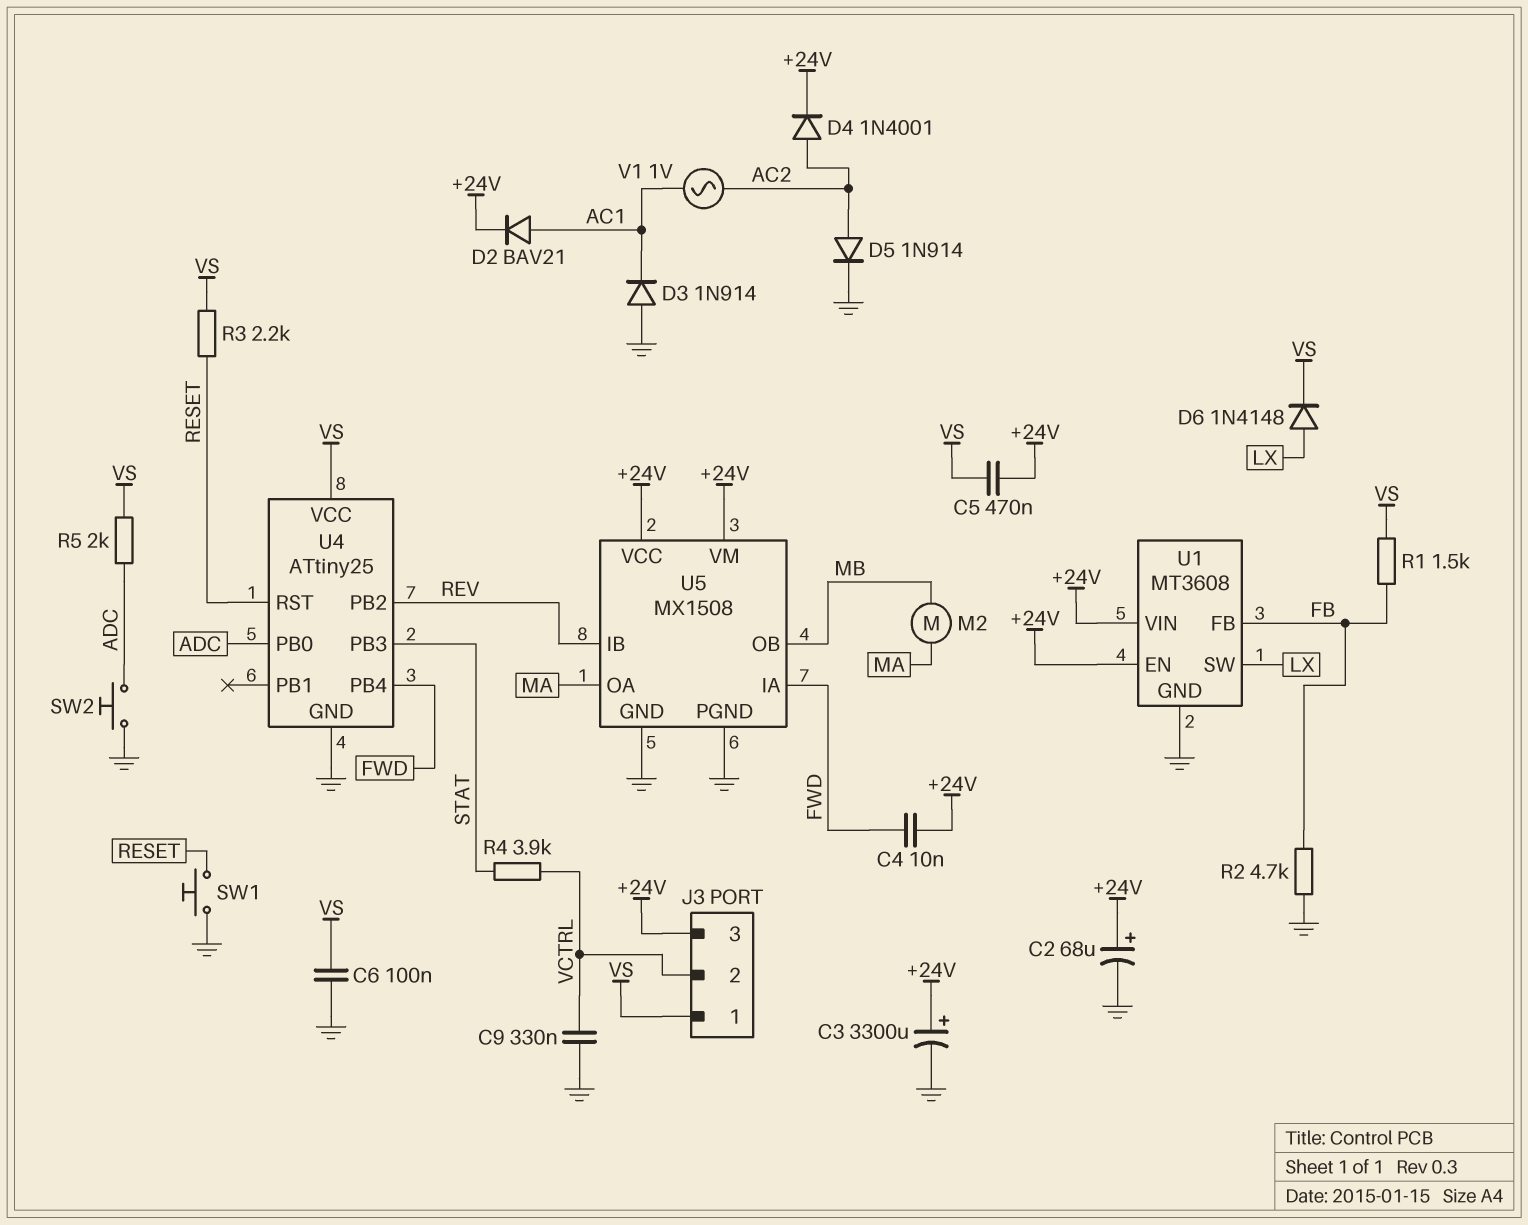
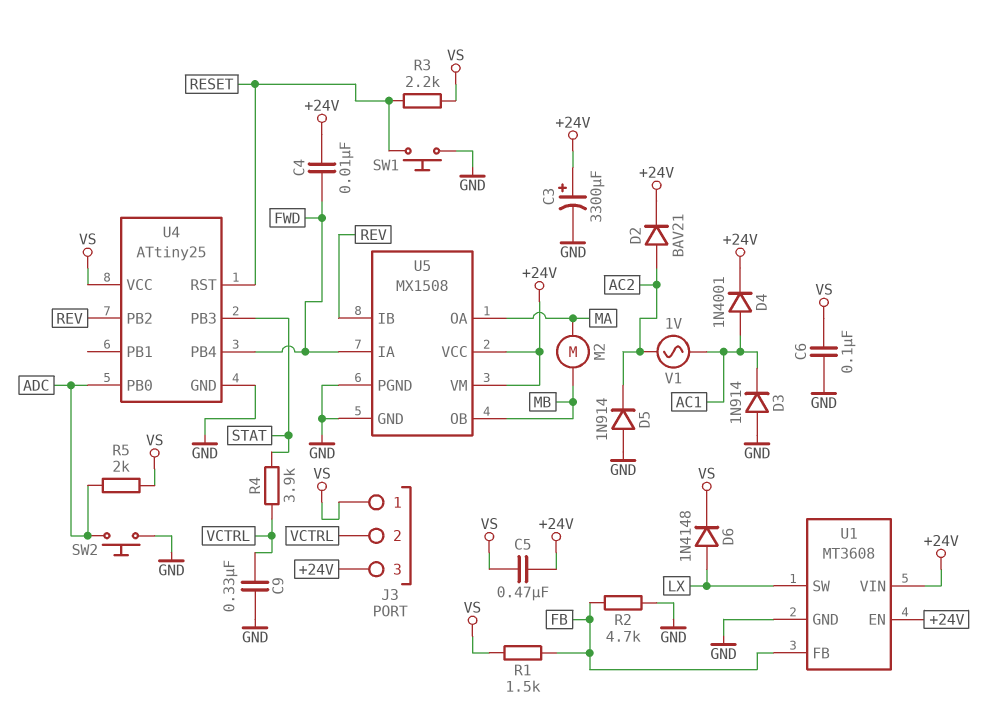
C2: 68uF (plus +24V, minus GND) -> none
D2: diode BAV21 (A AC1, K +24V) -> diode BAV21 (A AC2, K +24V)
D4: diode 1N4001 (A AC2, K +24V) -> diode 1N4001 (A AC1, K +24V)
D5: diode 1N914 (A AC2, K GND) -> diode 1N914 (A GND, K AC2)

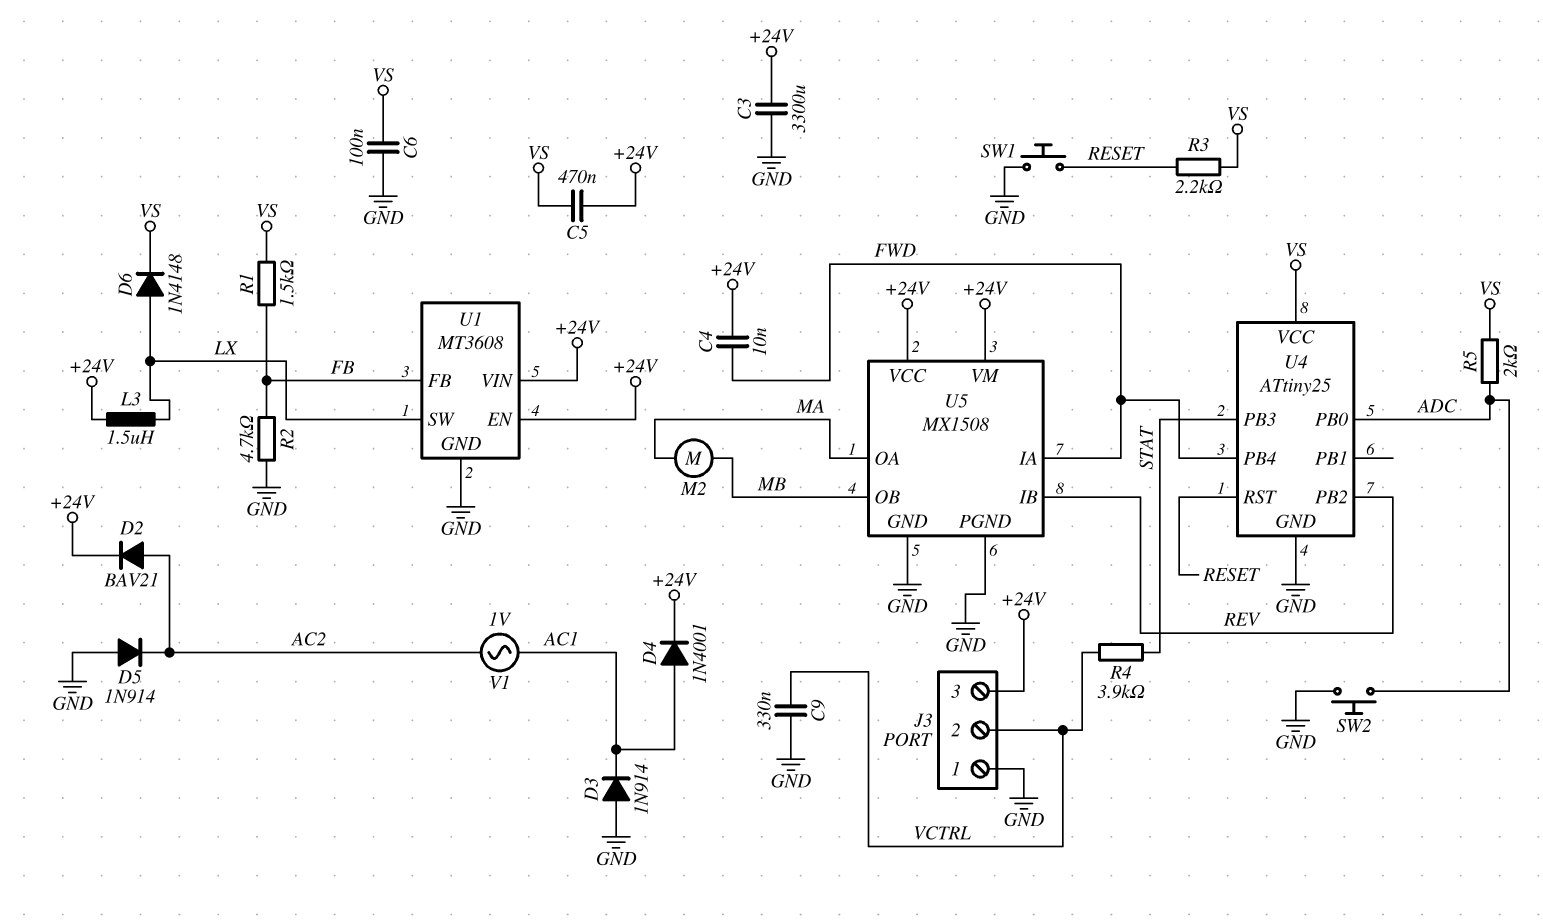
C3: 3300uF (plus +24V, minus GND) -> 3300uF (+24V, GND)
J3 pin 1: VS -> GND
L3: none -> 1.5uH (+24V, LX)

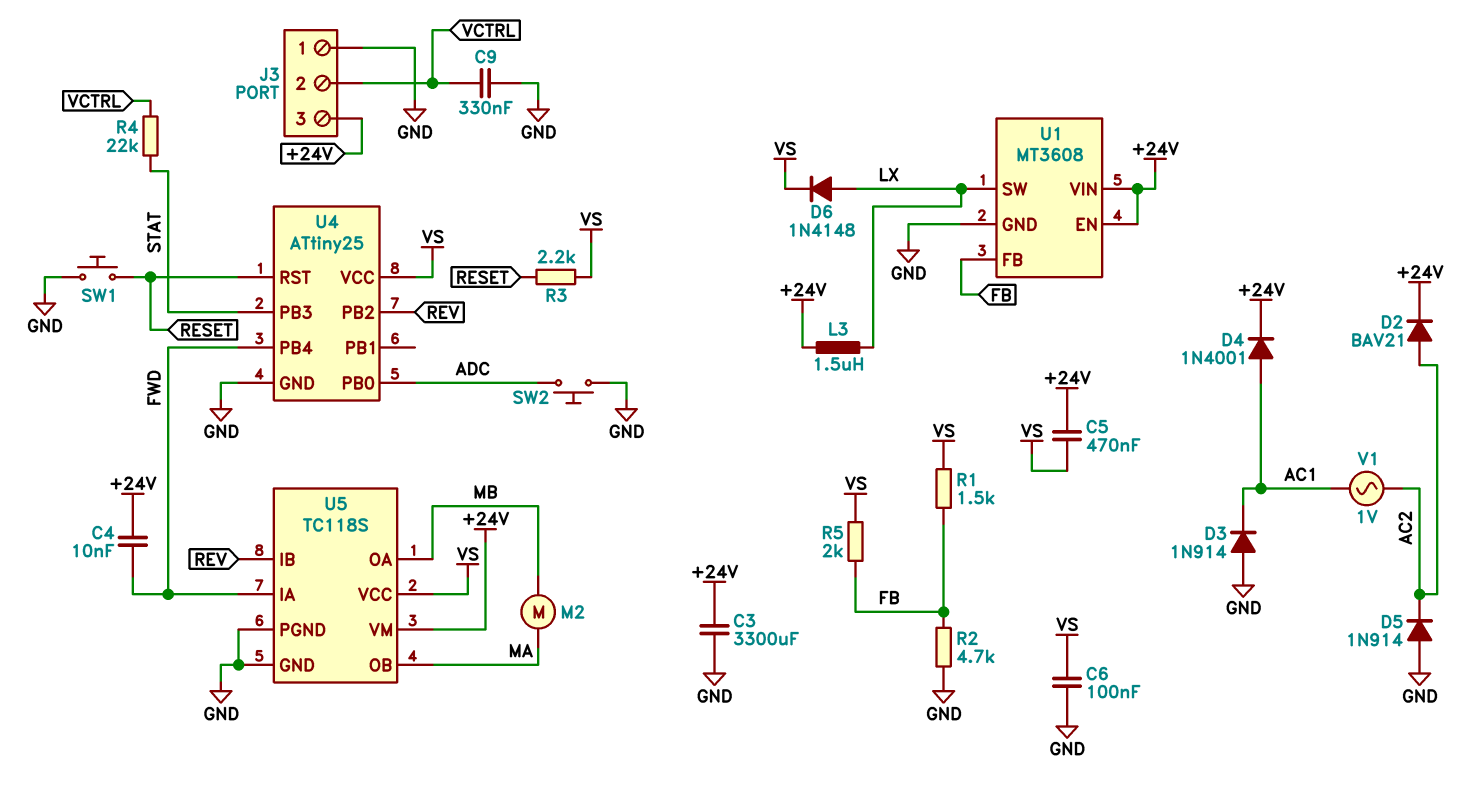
R4: 3.9k (STAT, VCTRL) -> 22k (STAT, VCTRL)
R5: 2k (ADC, VS) -> 2k (FB, VS)
U5: MX1508 -> TC118S
U5 pin OA: MA -> MB
U5 pin OB: MB -> MA
U5 pin VCC: +24V -> VS

